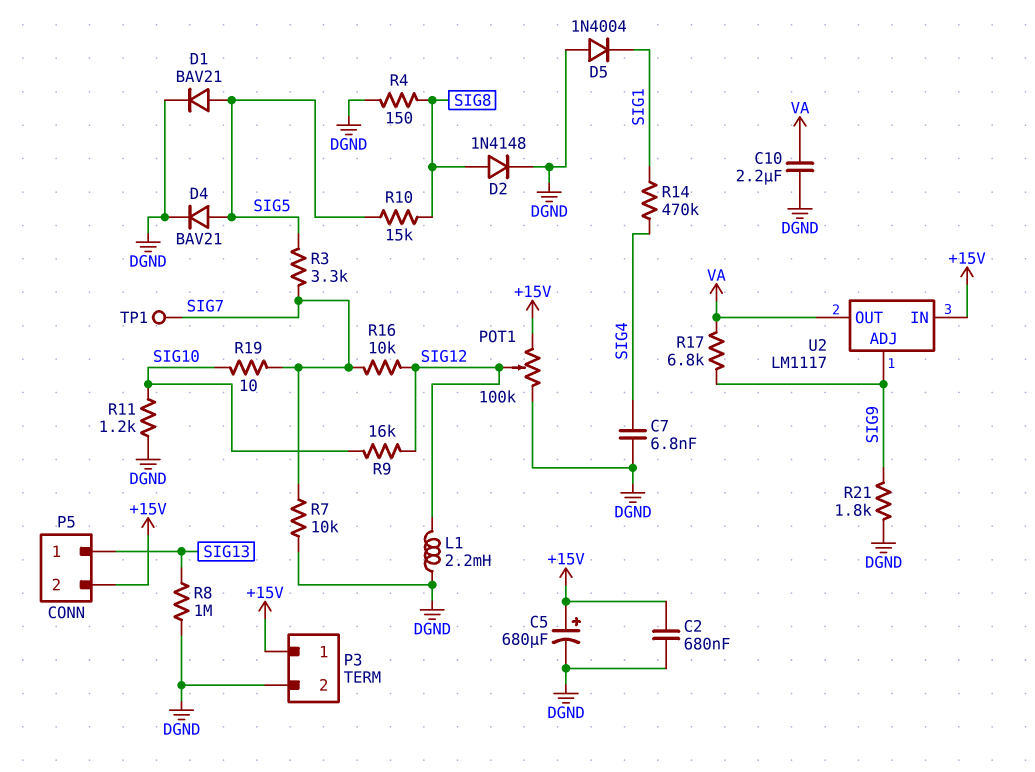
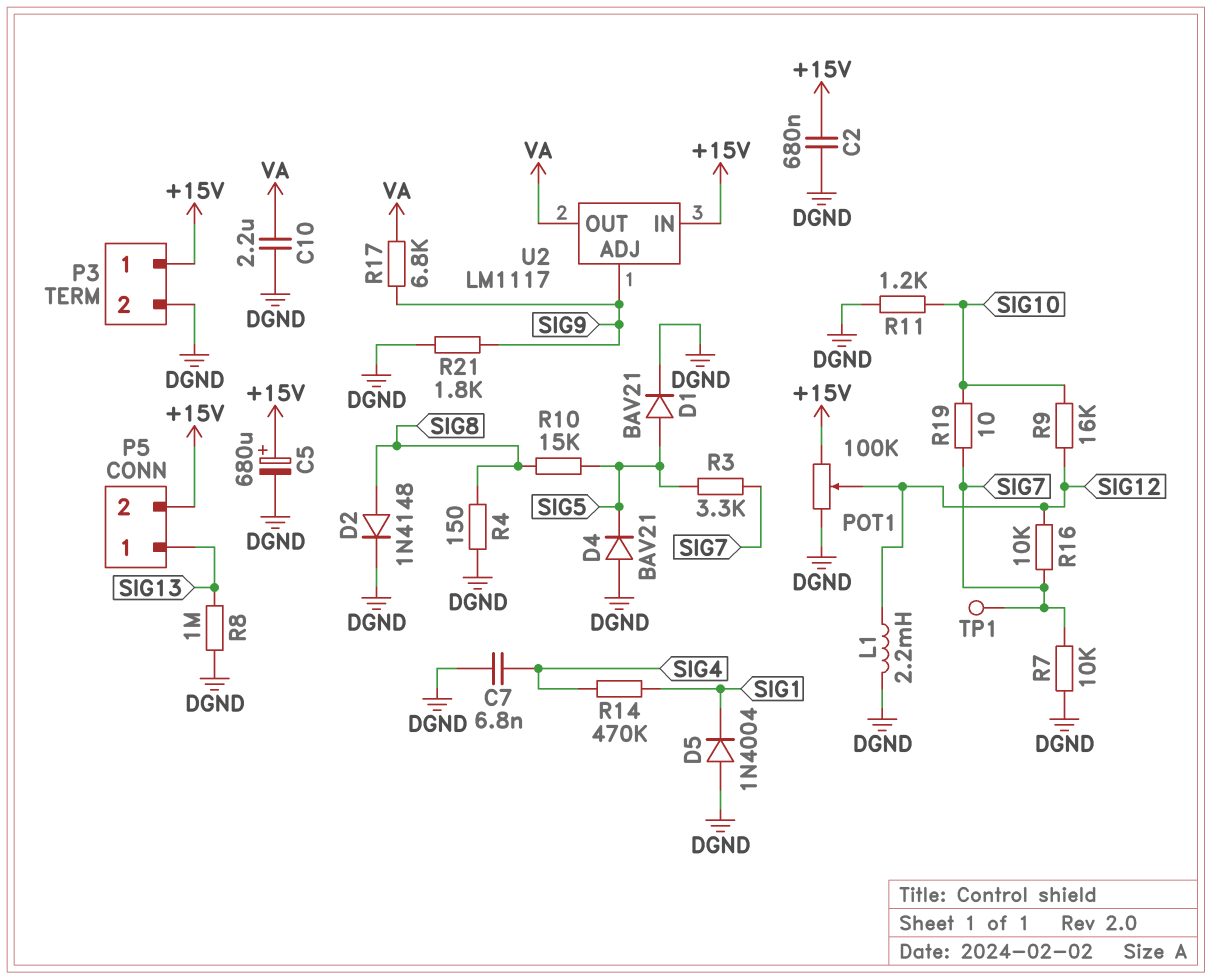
D4: diode BAV21 (A SIG5, K DGND) -> diode BAV21 (A DGND, K SIG5)

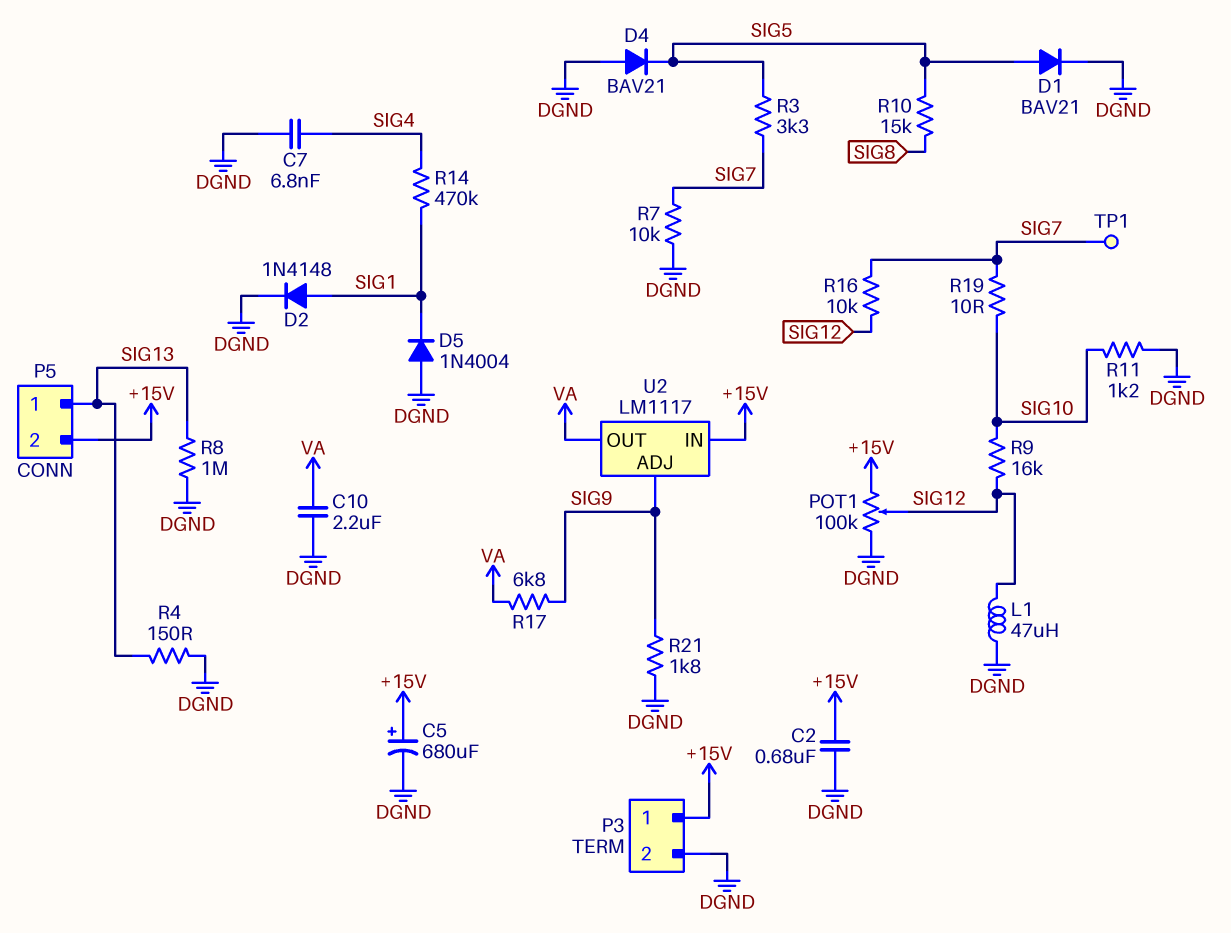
D2: diode 1N4148 (A SIG8, K DGND) -> diode 1N4148 (A SIG1, K DGND)
L1: 2.2mH (DGND, SIG12) -> 47uH (DGND, SIG12)
R4: 150 (DGND, SIG8) -> 150 (DGND, SIG13)

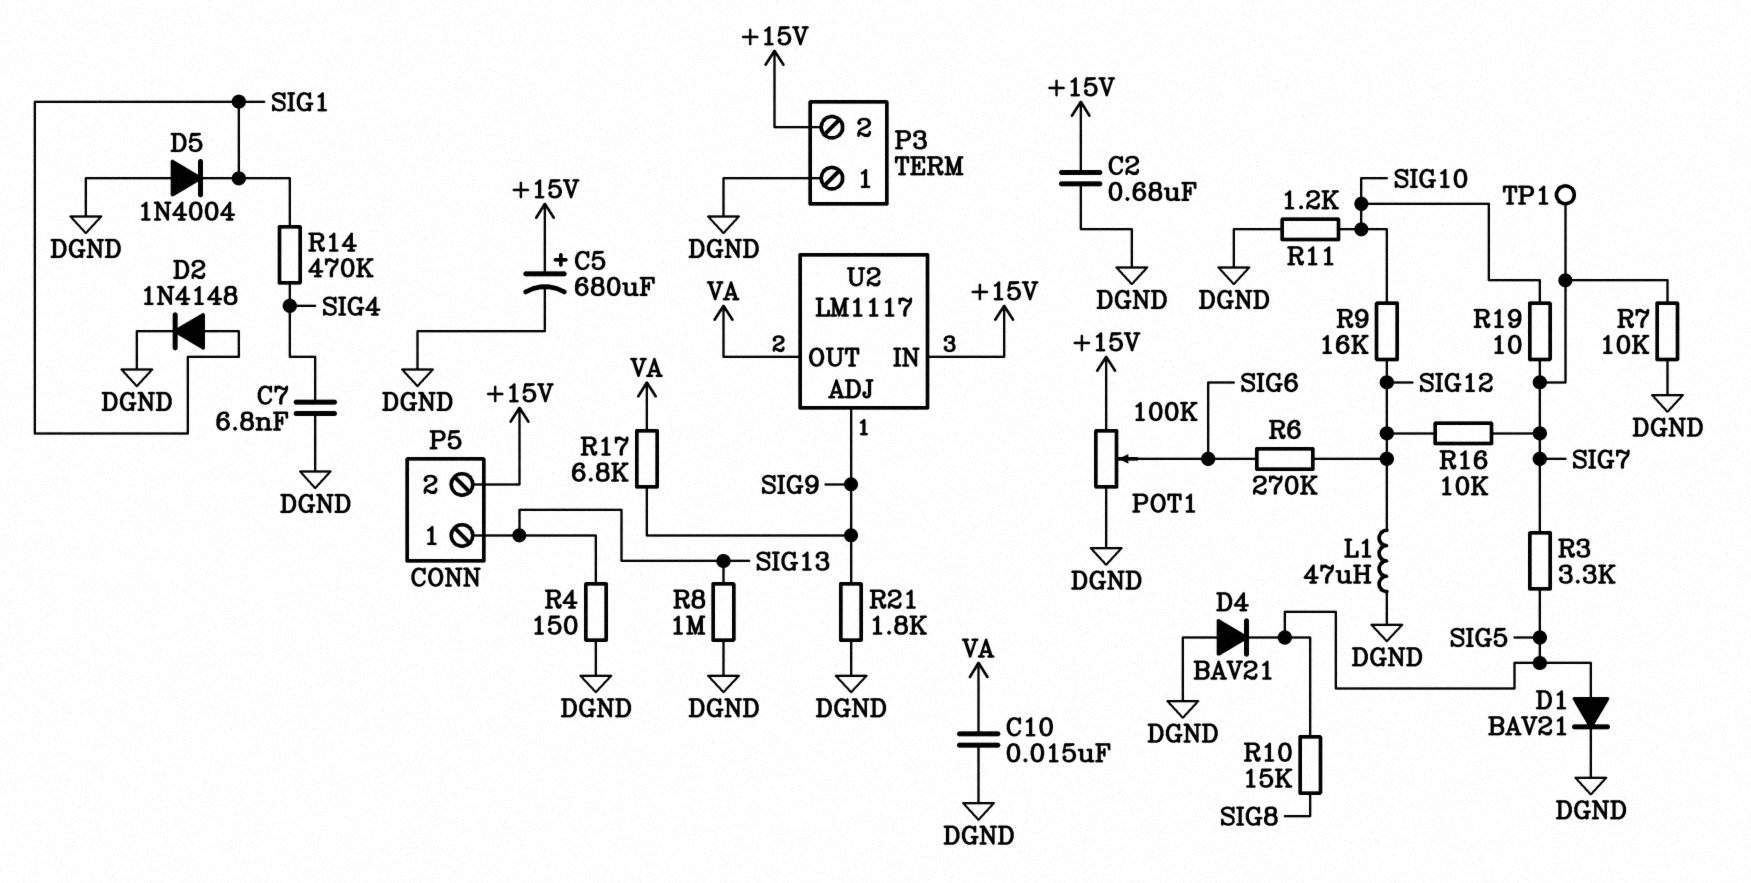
C10: 2.2uF (DGND, VA) -> 15nF (DGND, VA)
P3 pin 1: +15V -> DGND
P3 pin 2: DGND -> +15V
POT1: 100k (+15V, DGND, wiper SIG12) -> 100k (+15V, DGND, wiper SIG6)
R6: none -> 270k (SIG6, SIG12)

